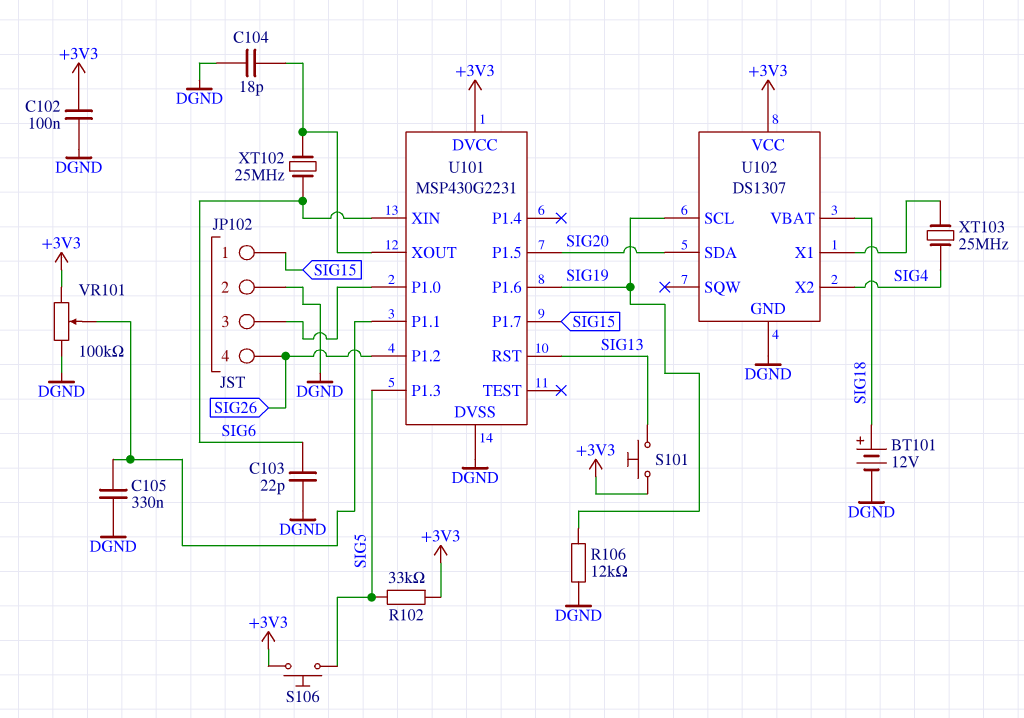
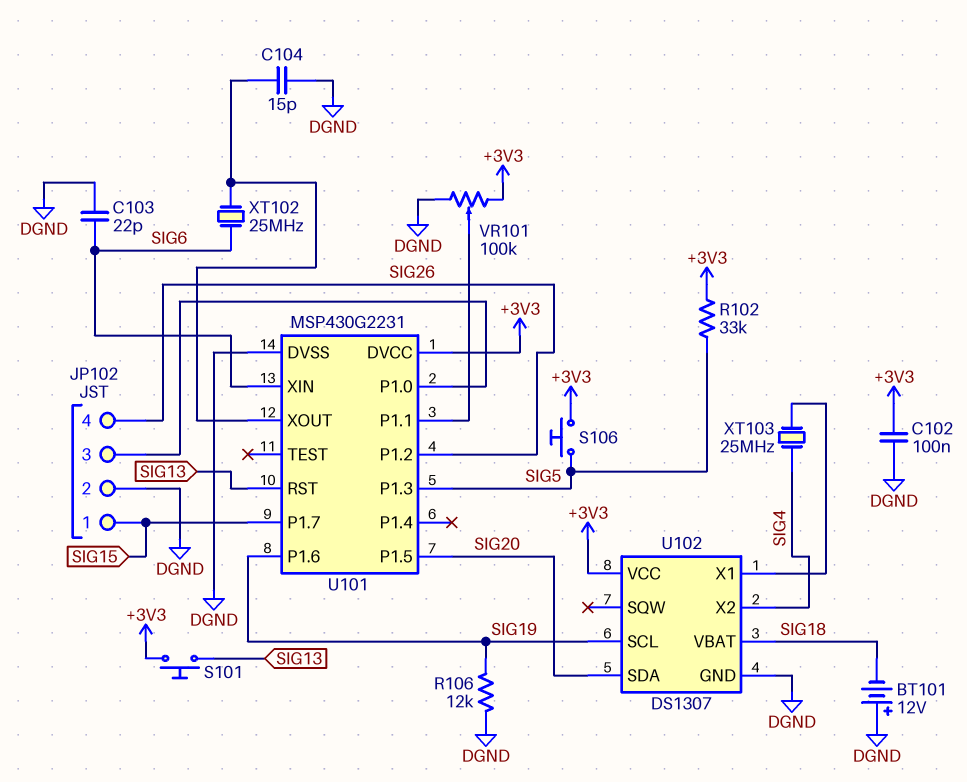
BT101: 12V (plus SIG18, minus DGND) -> 12V (plus DGND, minus SIG18)
C104: 18pF (DGND, U101/XOUT) -> 15pF (DGND, U101/XOUT)
C105: 330nF (DGND, U101/P1.1) -> none

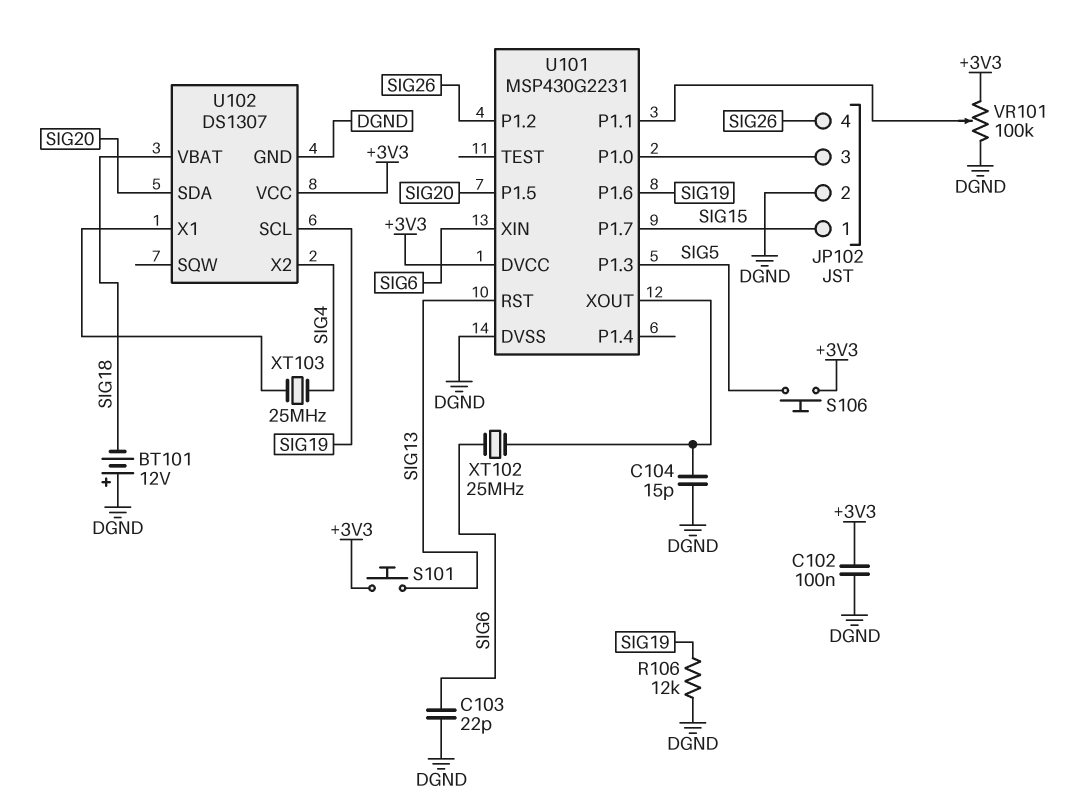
R102: 33k (+3V3, SIG5) -> none

